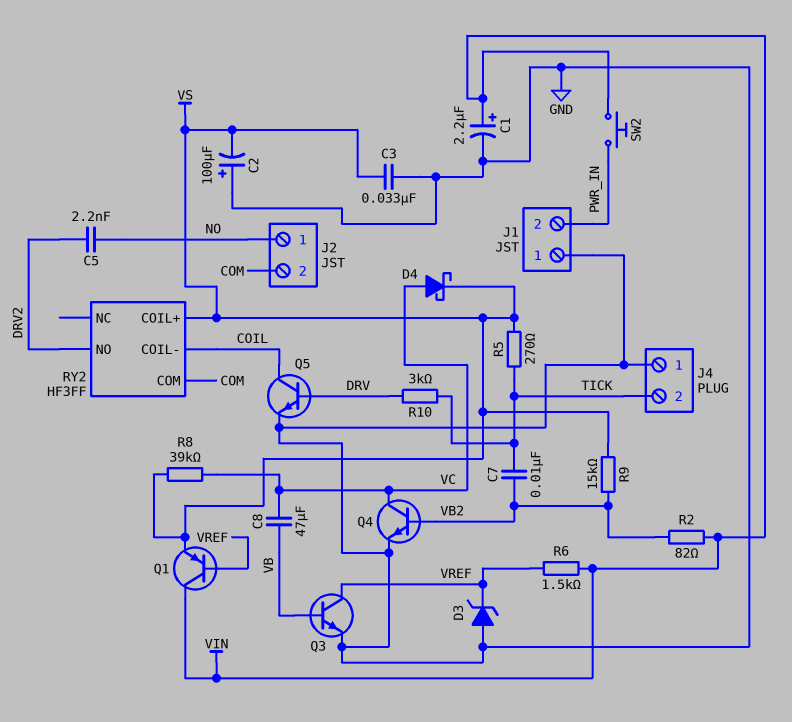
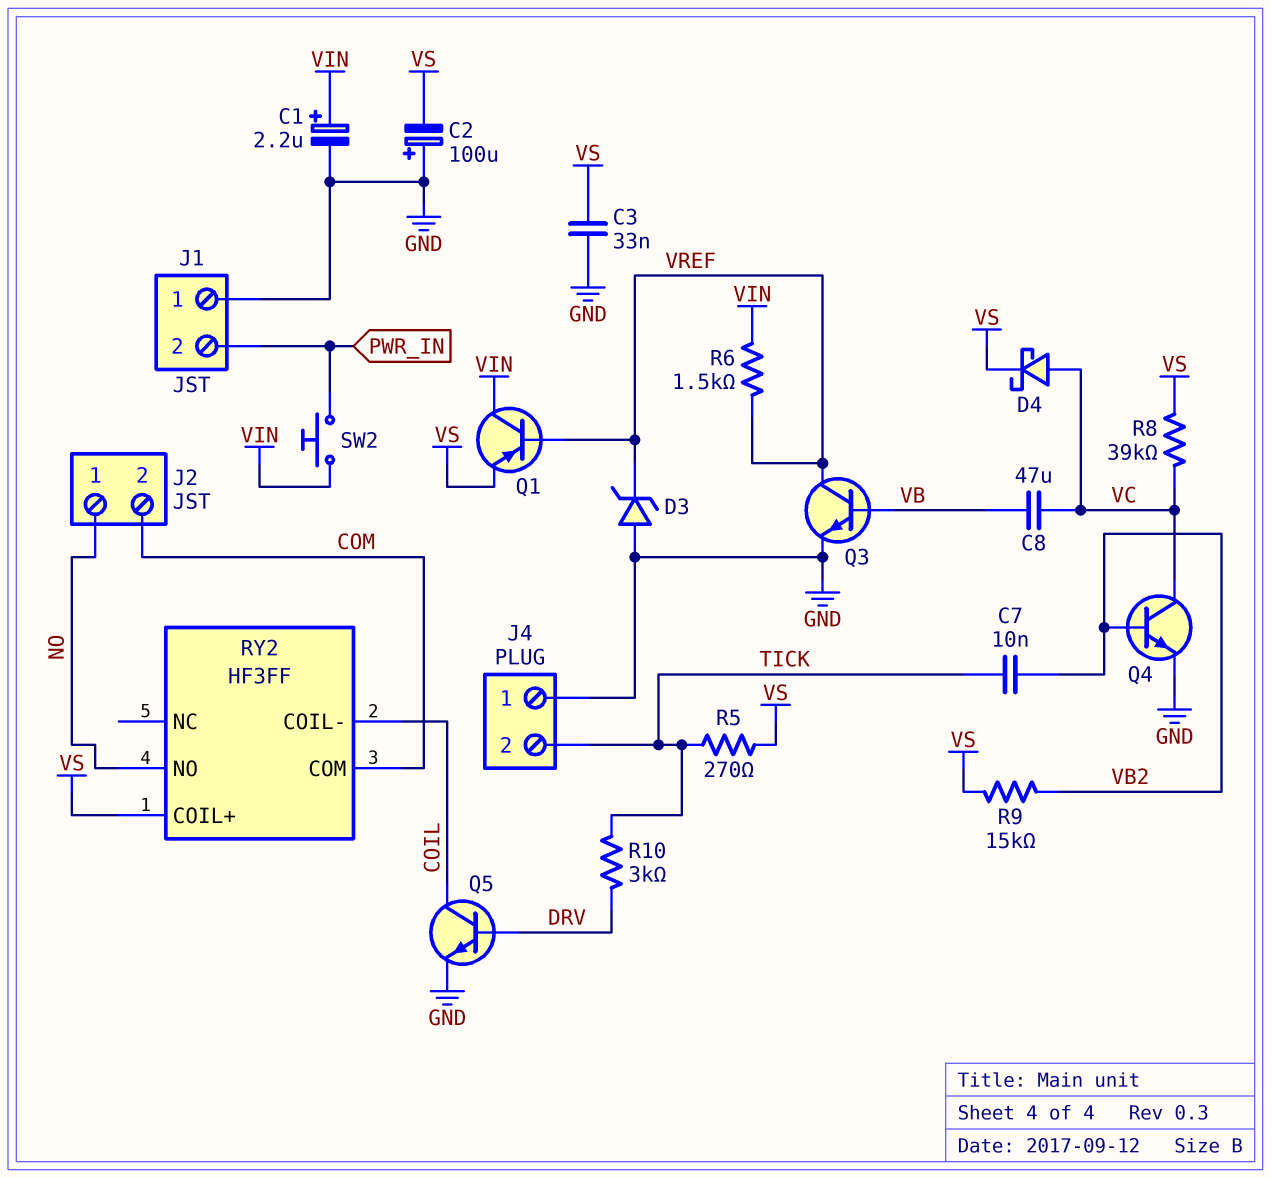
C5: 2.2nF (DRV2, NO) -> none
R2: 82 (VB2, VIN) -> none
RY2 pin NO: DRV2 -> NO

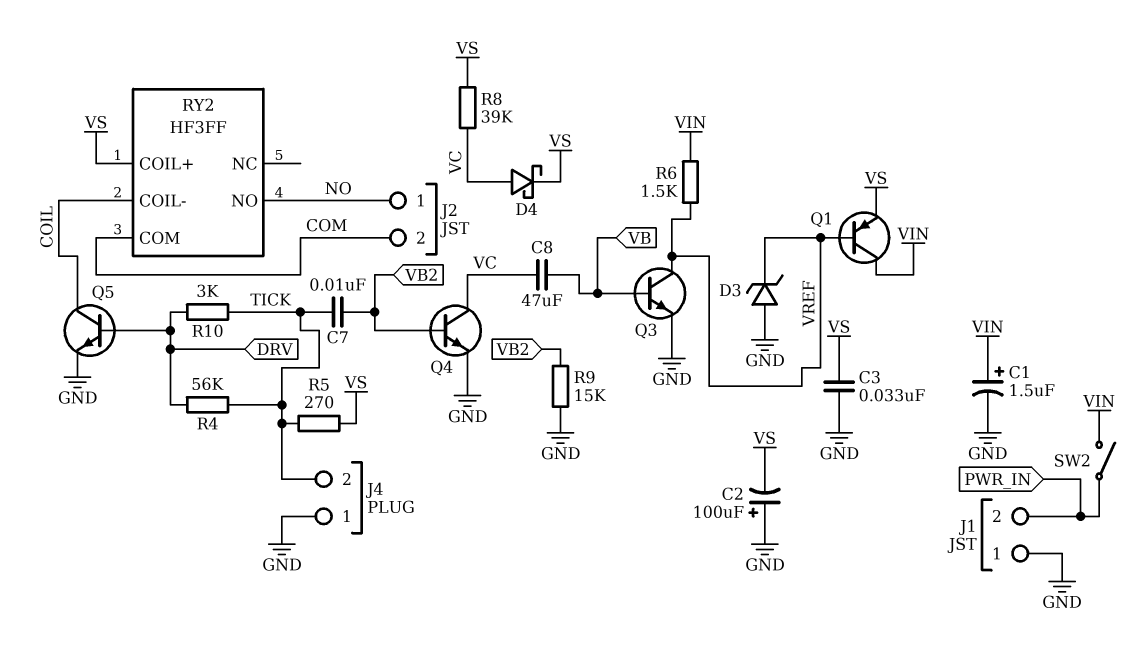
C1: 2.2uF (plus VIN, minus GND) -> 1.5uF (plus VIN, minus GND)
R4: none -> 56k (DRV, TICK)
R9: 15k (VB2, VS) -> 15k (GND, VB2)
SW2: button (PWR_IN, VIN) -> switch (PWR_IN, VIN)

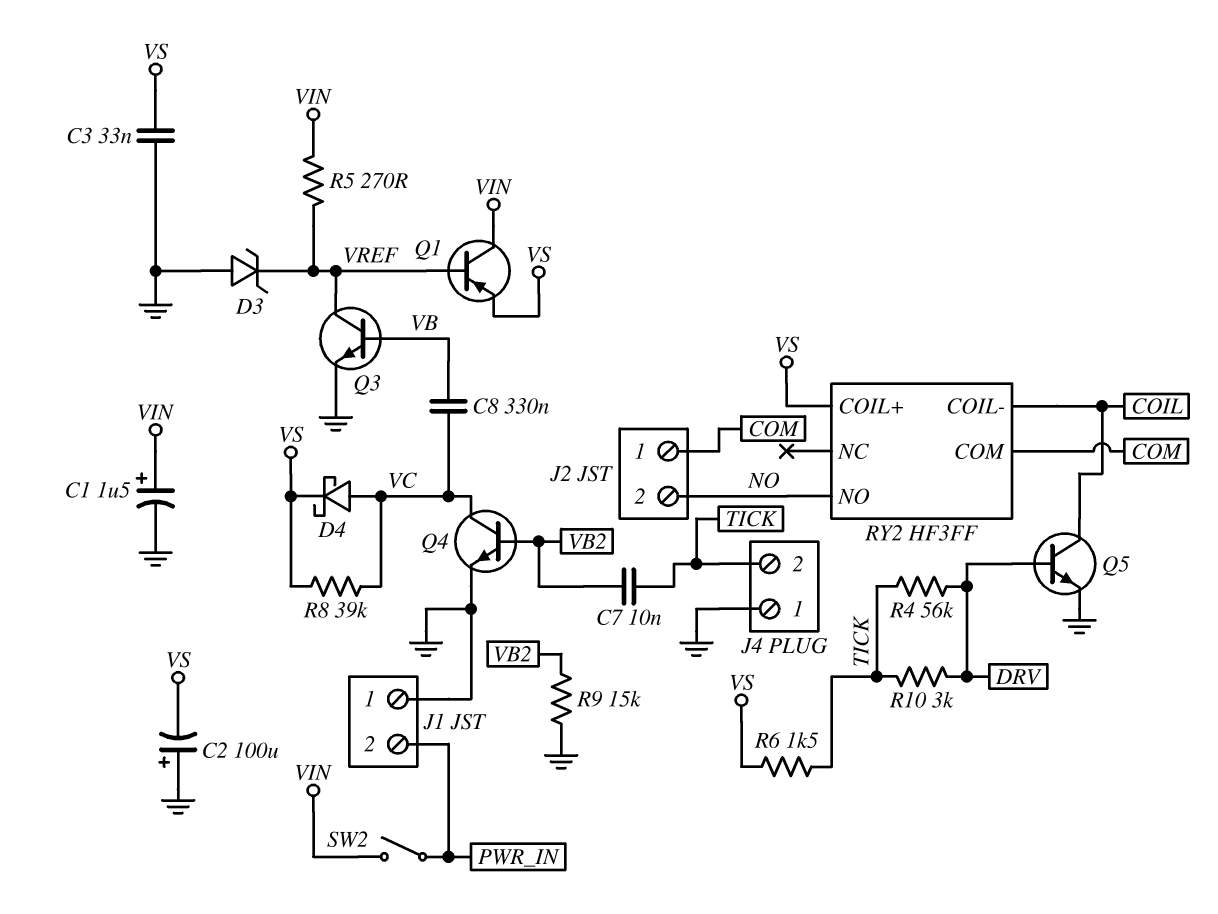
C8: 47uF (VB, VC) -> 330nF (VB, VC)
J2 pin 1: NO -> COM
J2 pin 2: COM -> NO
R5: 270 (TICK, VS) -> 270 (VIN, VREF)
R6: 1.5k (VIN, VREF) -> 1.5k (TICK, VS)

